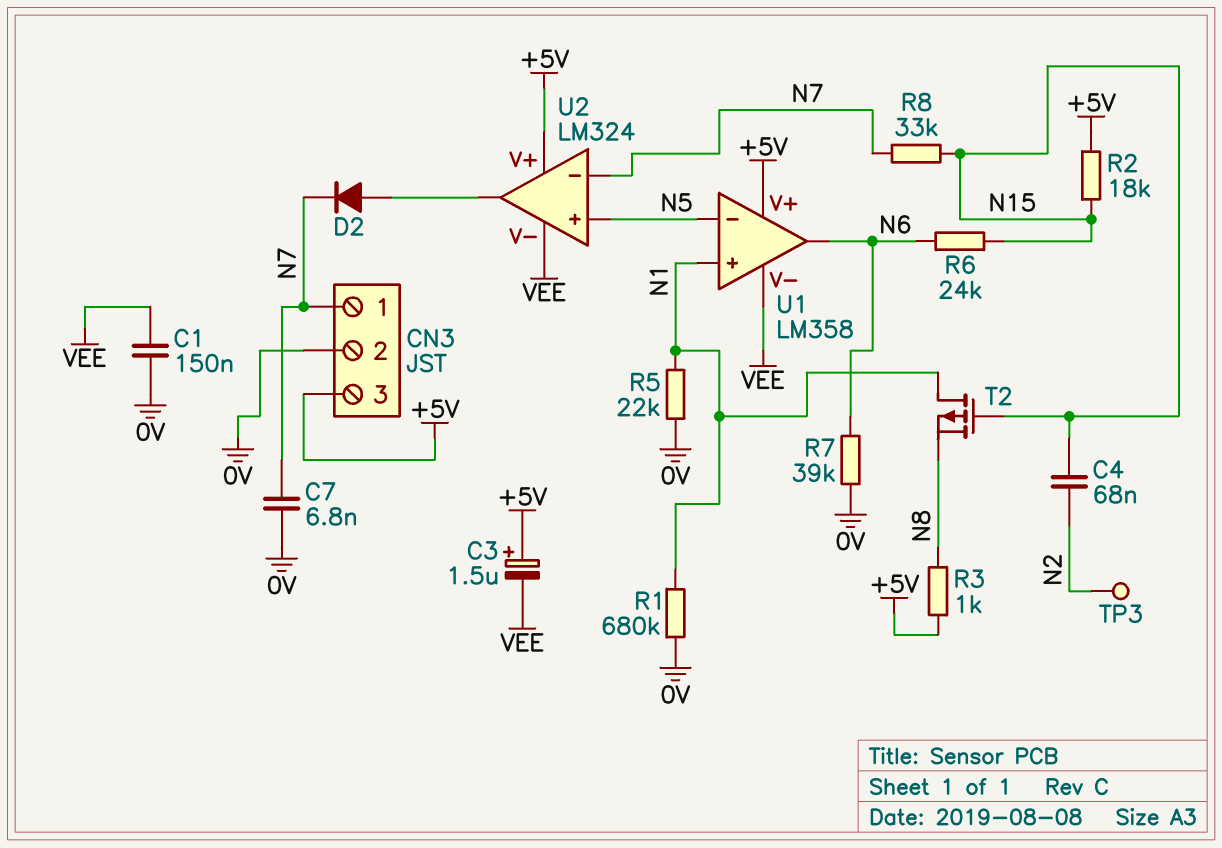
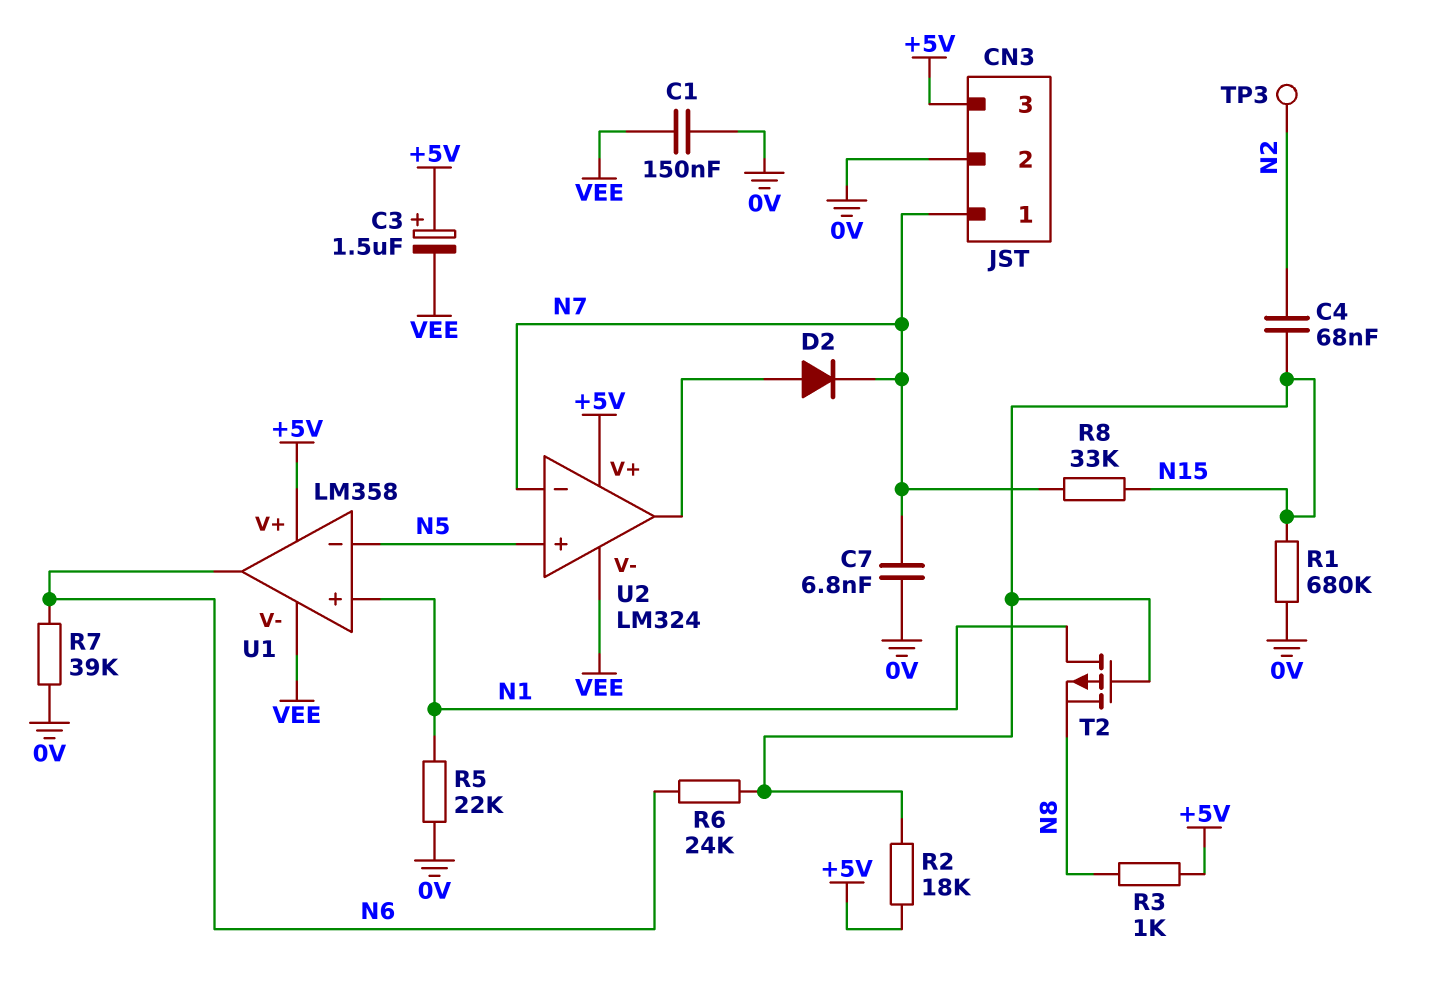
R1: 680k (0V, N1) -> 680k (0V, N15)

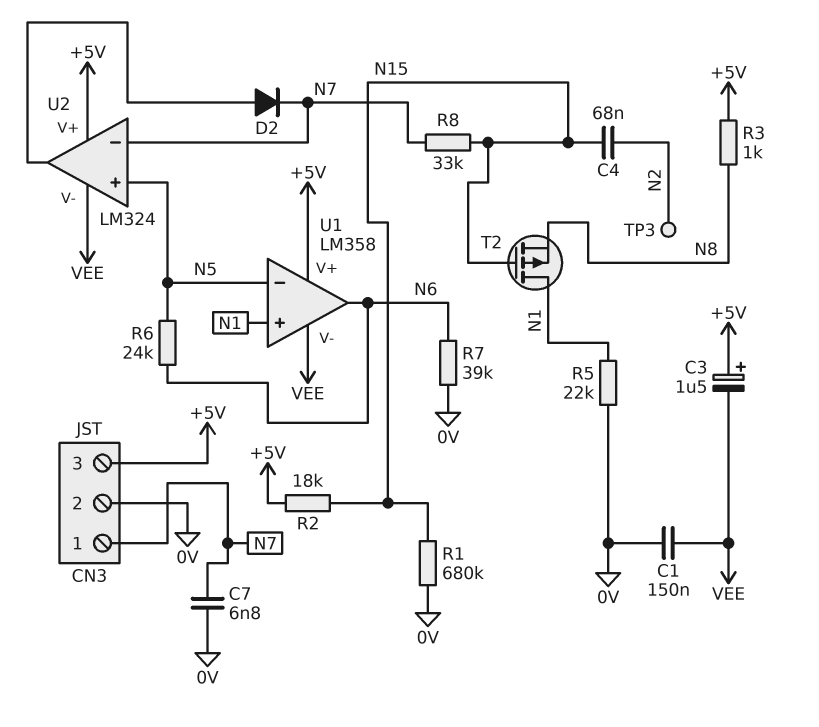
R6: 24k (N6, N15) -> 24k (N5, N6)

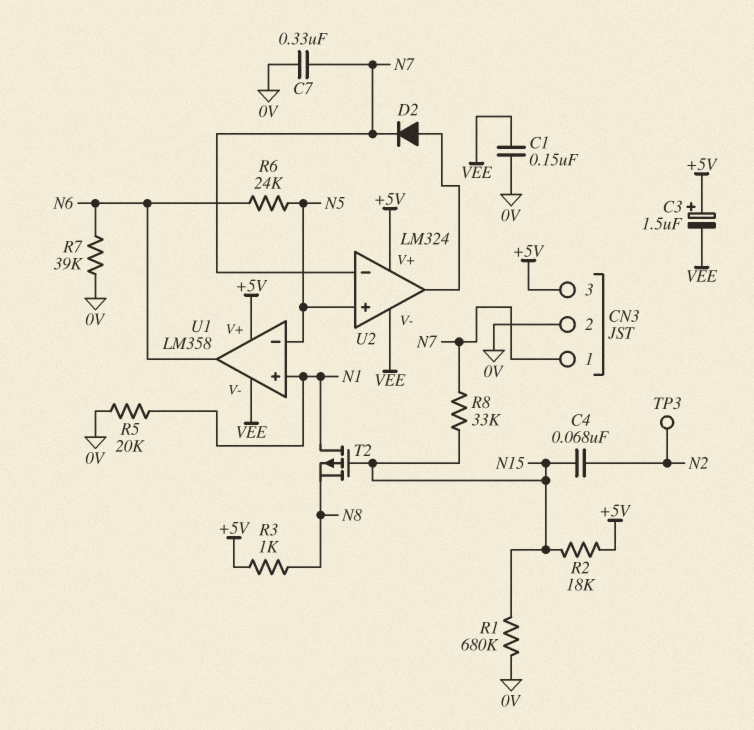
C7: 6.8nF (0V, N7) -> 330nF (0V, N7)
R5: 22k (0V, N1) -> 20k (0V, N1)

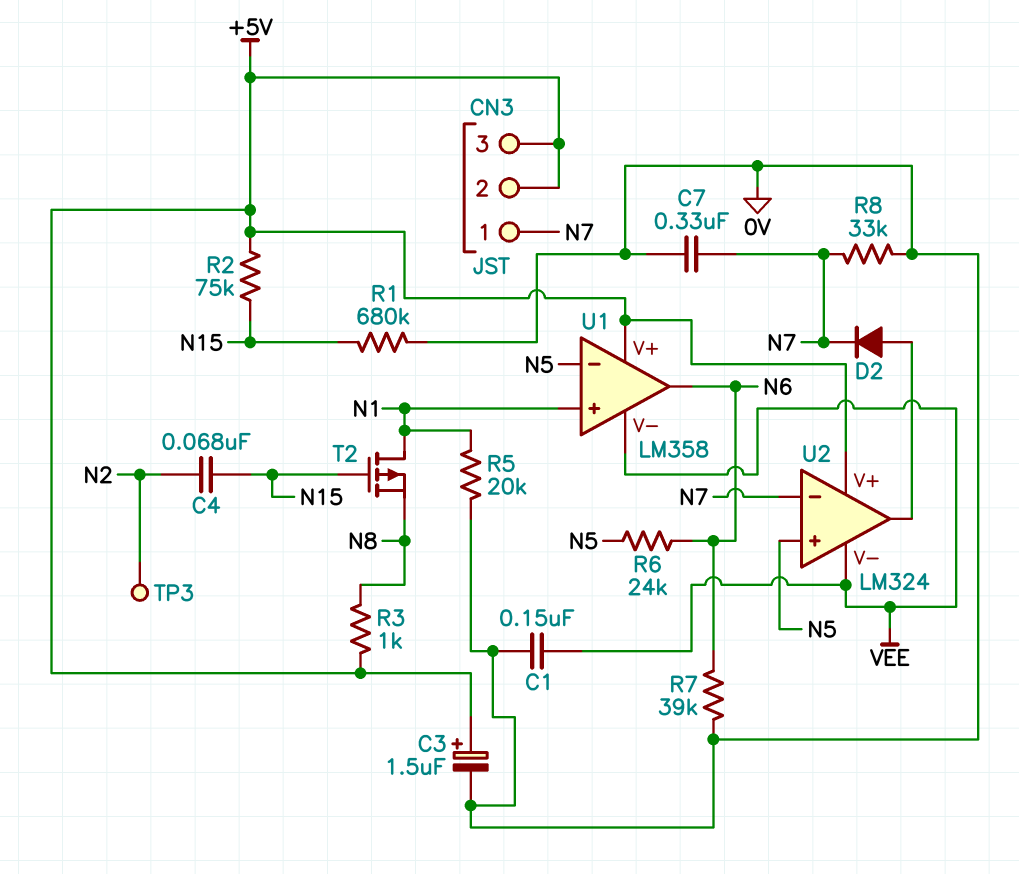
C3: 1.5uF (plus +5V, minus VEE) -> 1.5uF (plus +5V, minus 0V)
CN3 pin 2: 0V -> +5V
R2: 18k (+5V, N15) -> 75k (+5V, N15)
R8: 33k (N7, N15) -> 33k (0V, N7)

